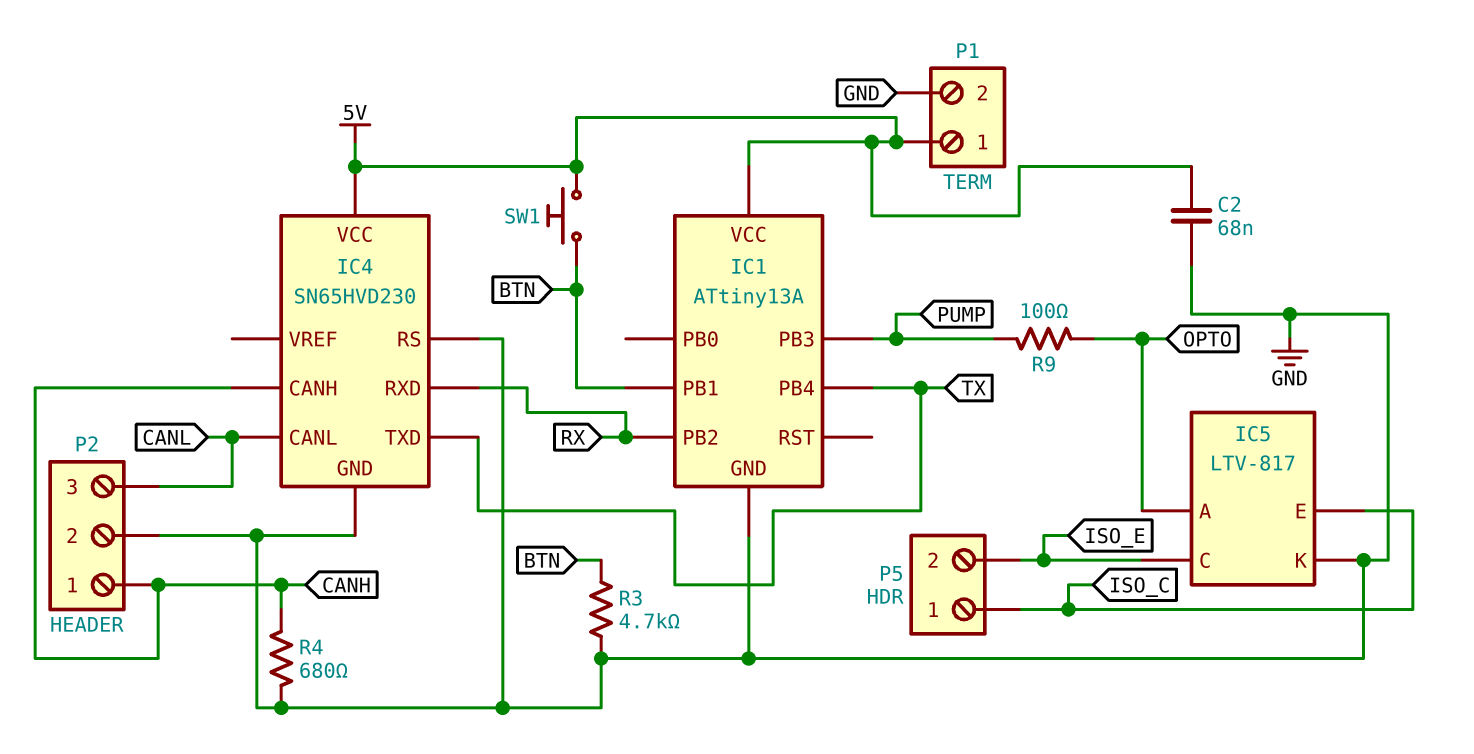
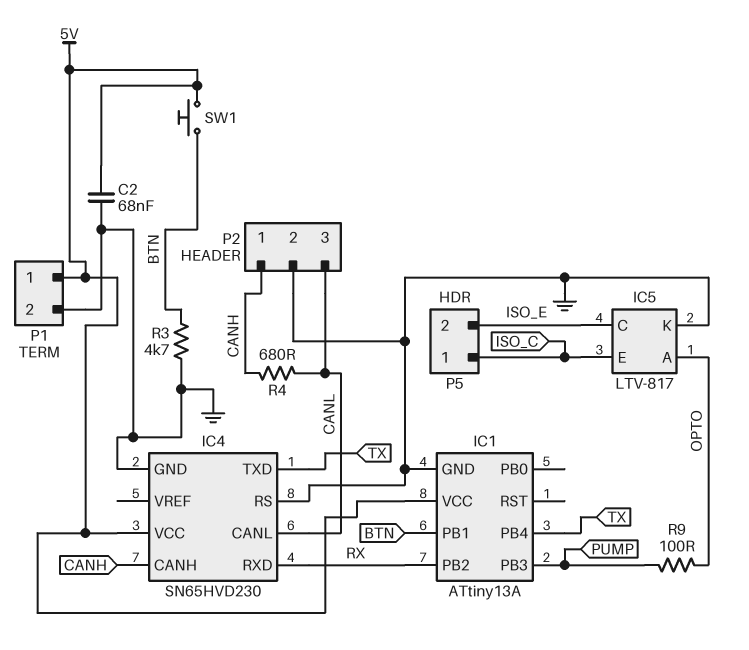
R4: 680 (CANH, GND) -> 680 (CANH, CANL)

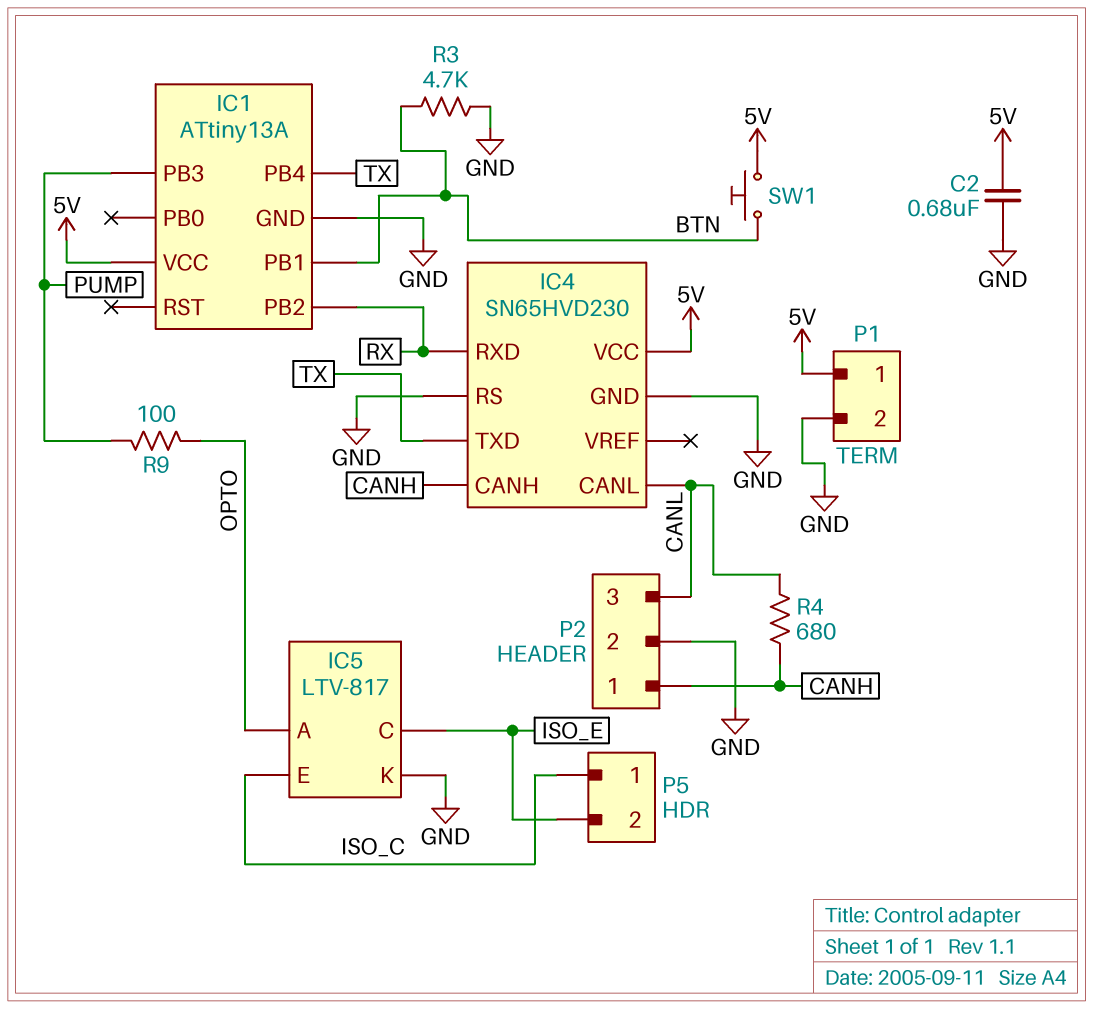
C2: 68nF (5V, GND) -> 680nF (5V, GND)

